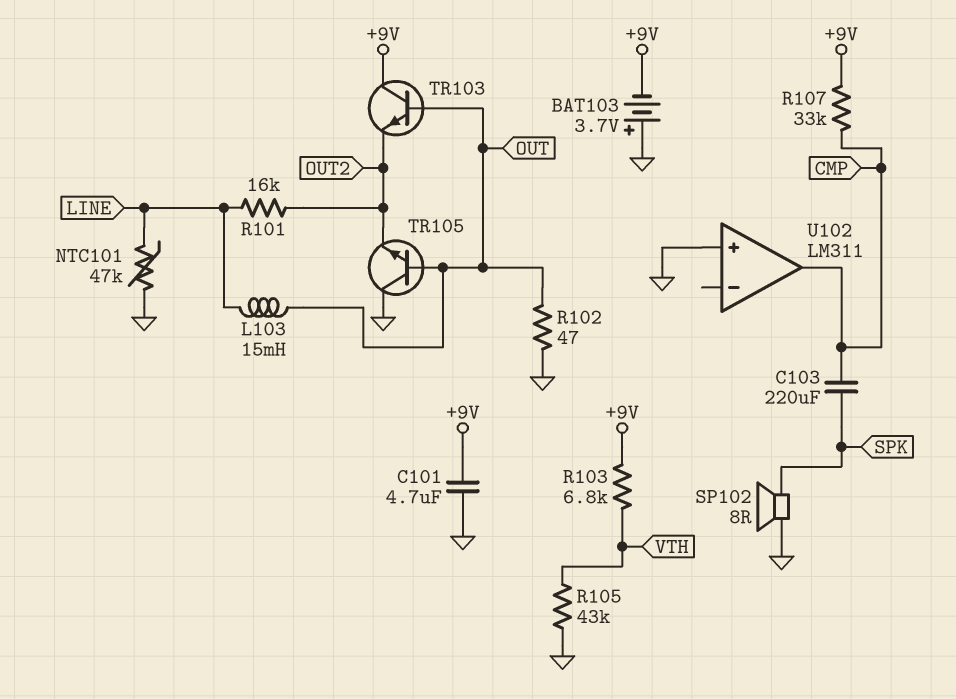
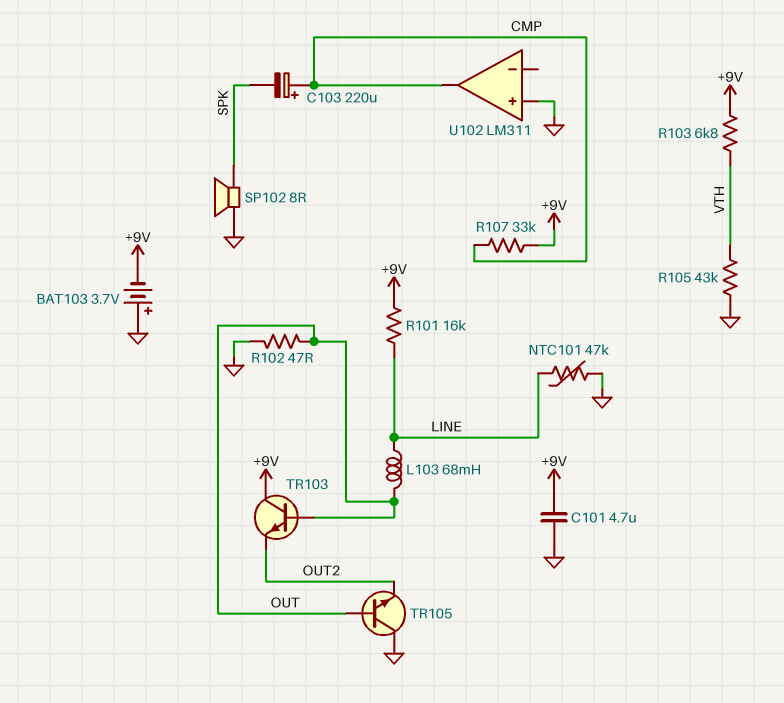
C103: 220uF (CMP, SPK) -> 220uF (plus CMP, minus SPK)
L103: 15mH (LINE, OUT) -> 68mH (LINE, OUT)
R101: 16k (LINE, OUT2) -> 16k (+9V, LINE)

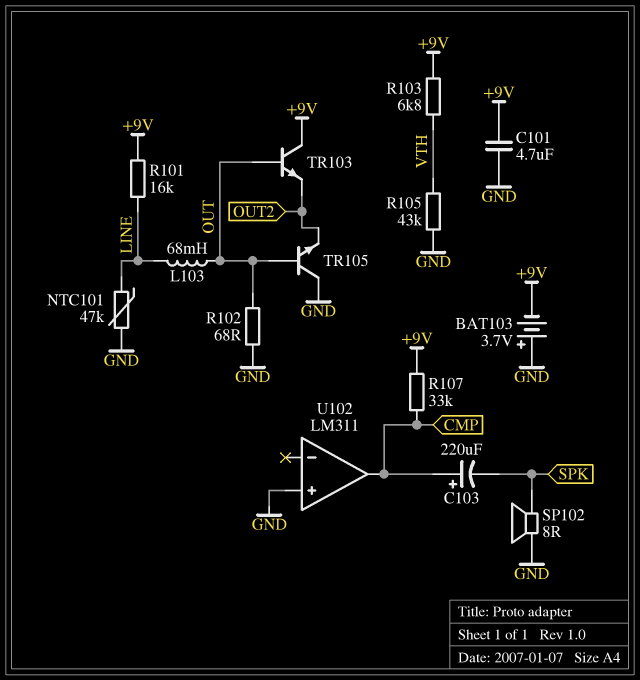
R102: 47 (GND, OUT) -> 68 (GND, OUT)

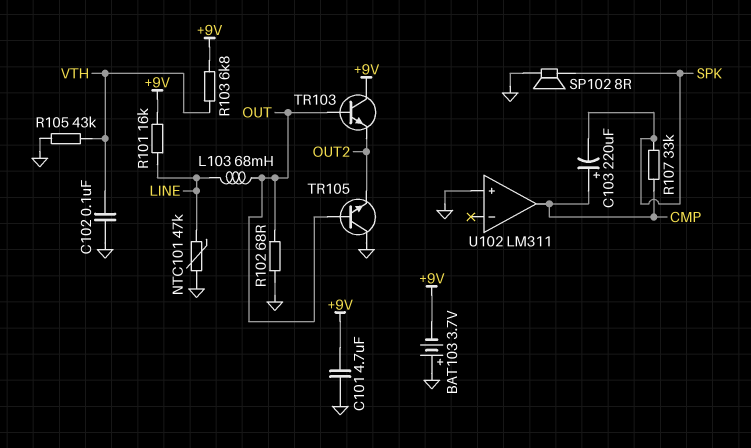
C102: none -> 100nF (GND, VTH)
R107: 33k (+9V, CMP) -> 33k (CMP, SPK)

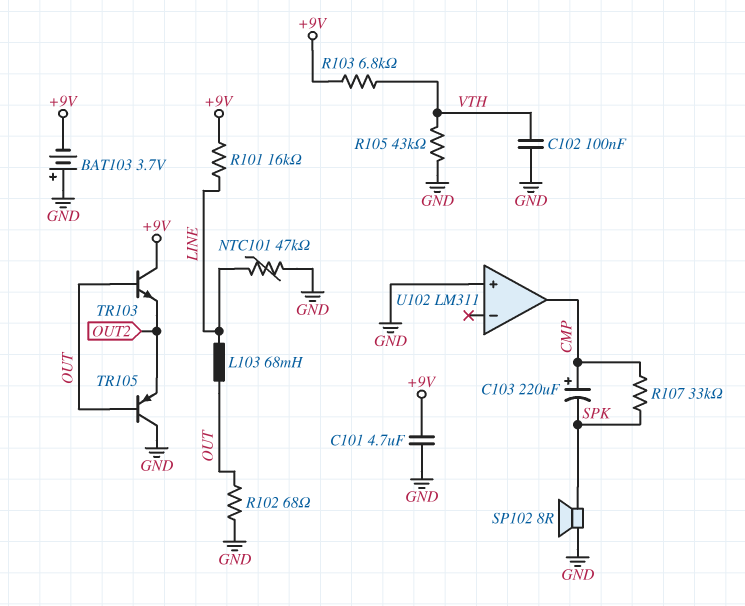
TR105: NPN (B OUT, C GND, E OUT2) -> PNP (B OUT, C GND, E OUT2)

